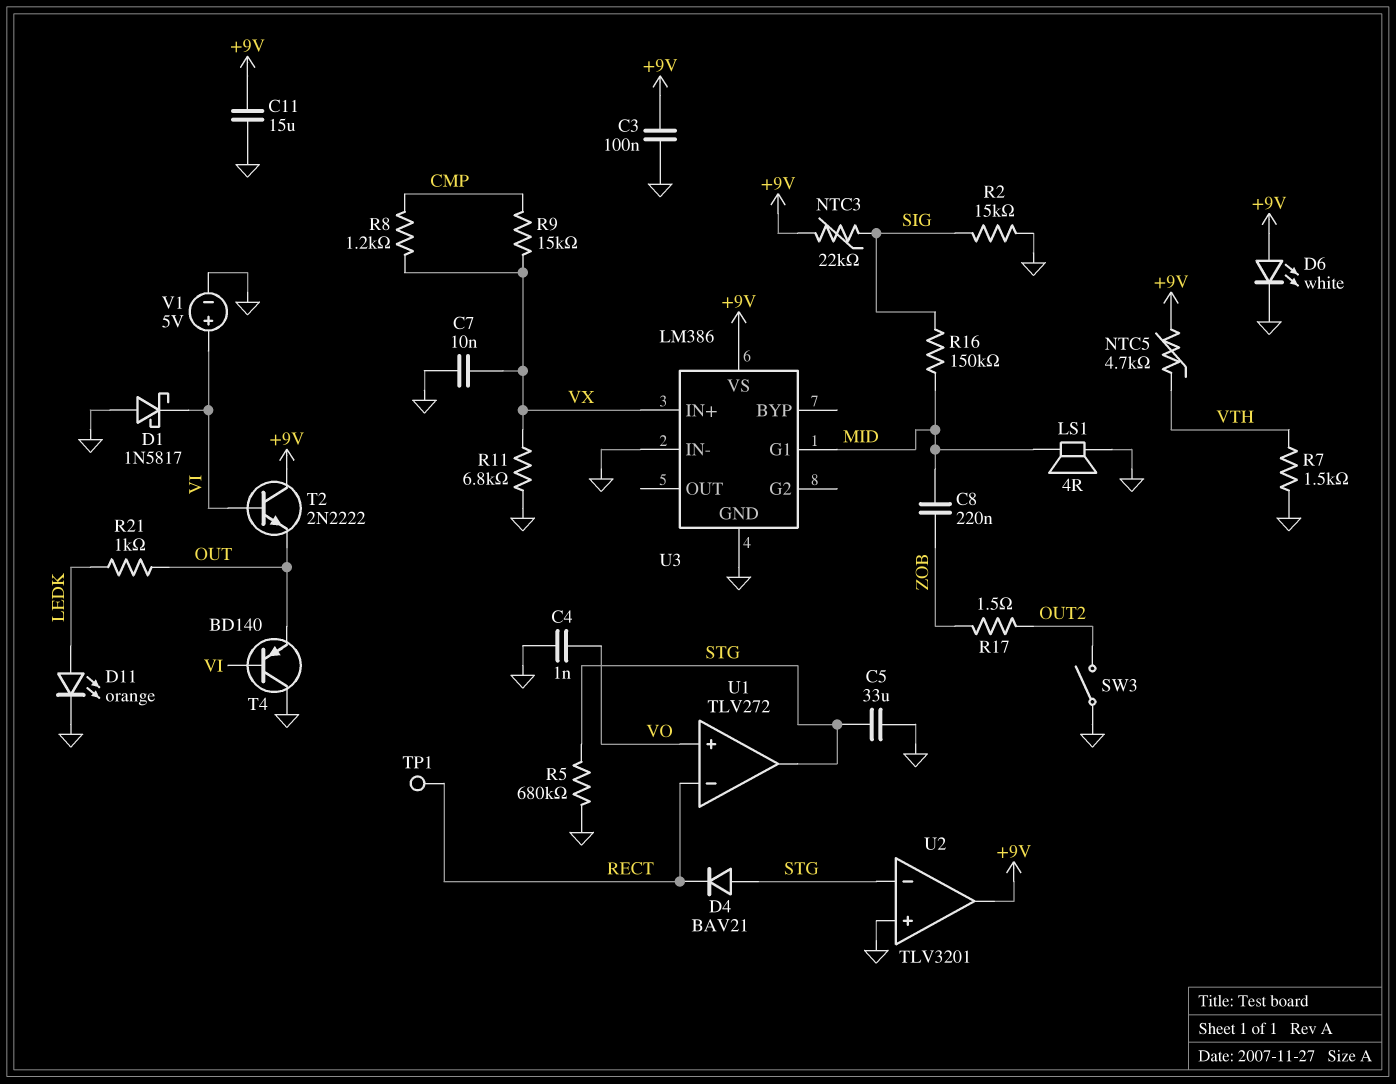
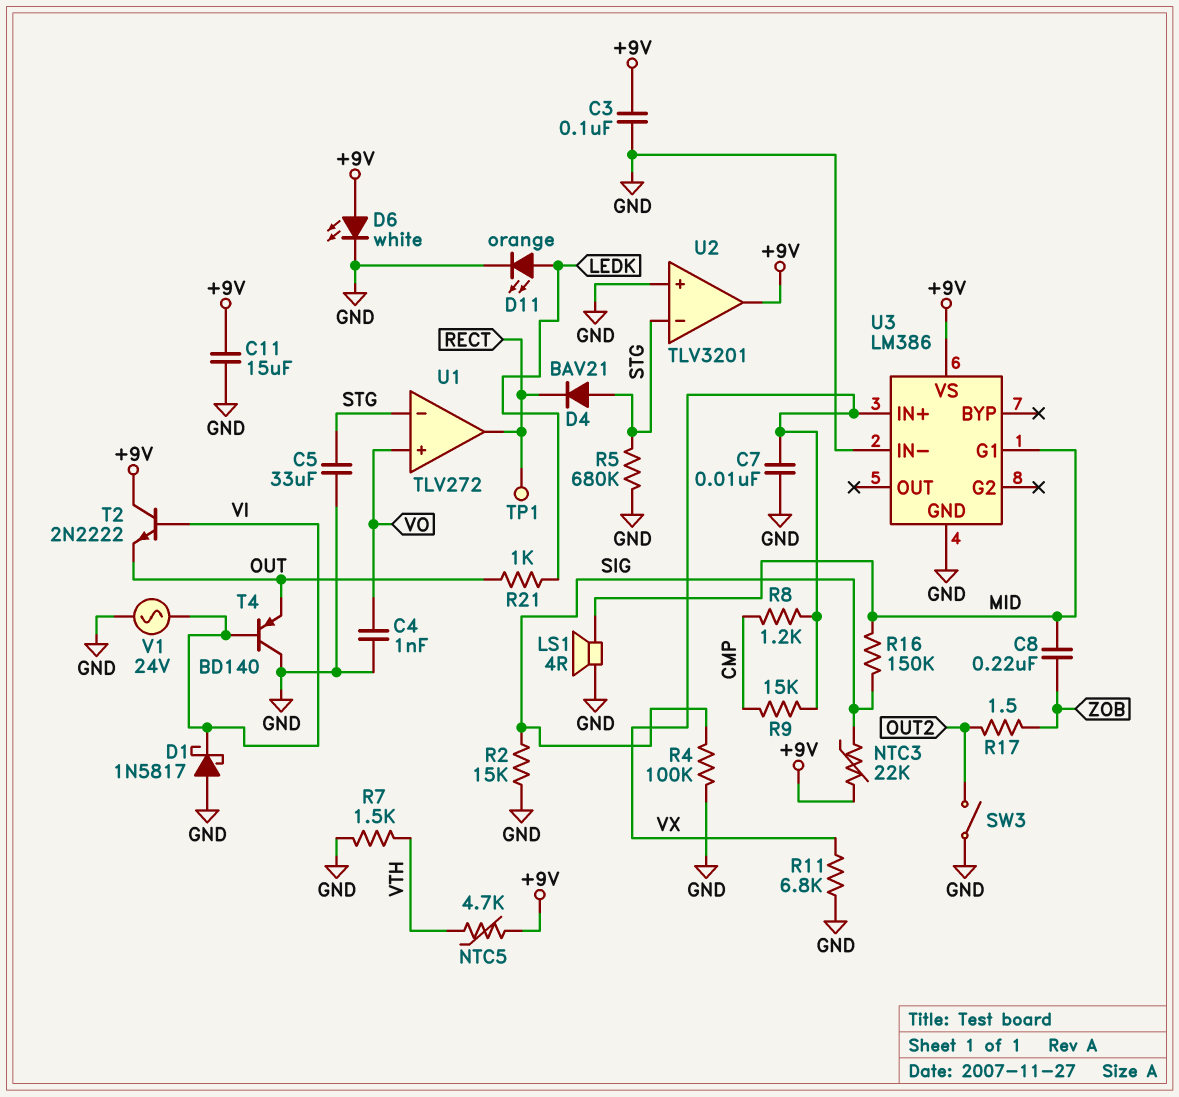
R4: none -> 100k (GND, SIG)
U1 pin in-: RECT -> STG
U1 pin out: STG -> RECT
V1: 5V (plus VI, minus GND) -> AC 24V (GND, VI)

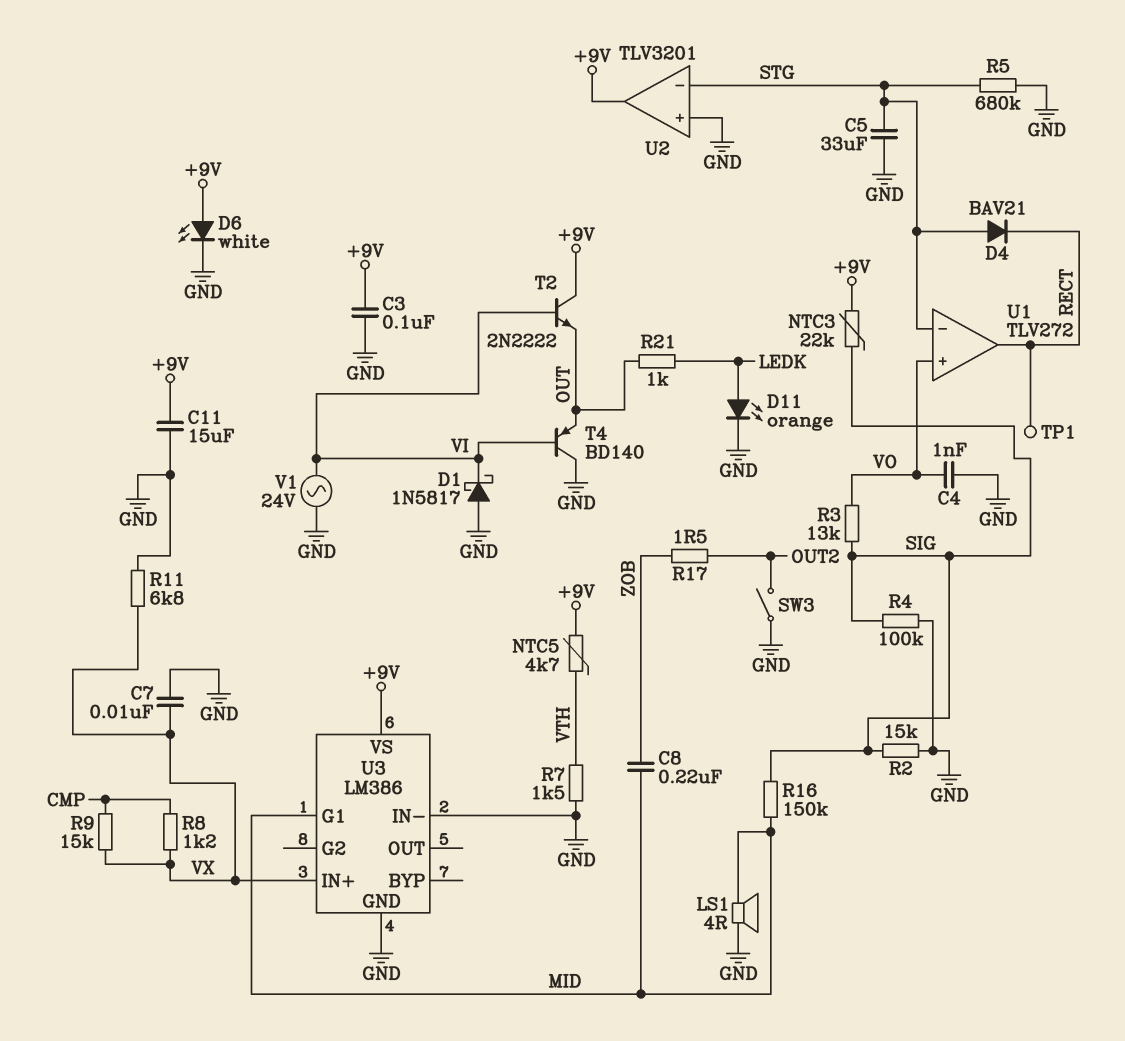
R3: none -> 13k (SIG, VO)

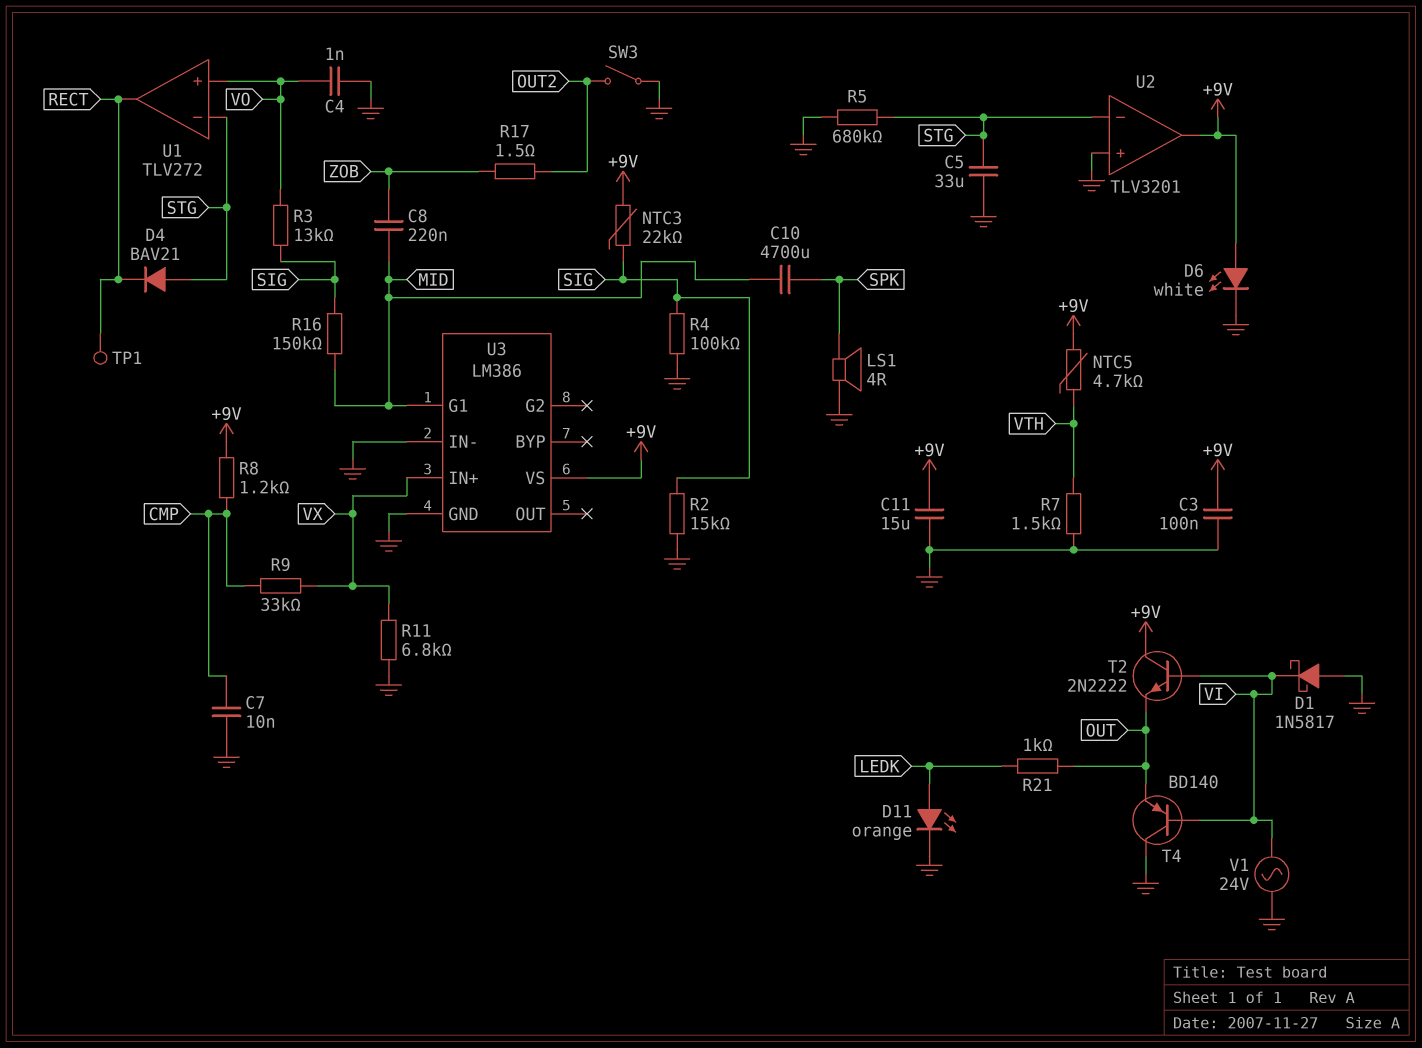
C7: 10nF (GND, VX) -> 10nF (CMP, GND)
C10: none -> 4700uF (MID, SPK)
LS1: speaker 4R (GND, MID) -> speaker 4R (GND, SPK)
R8: 1.2k (CMP, VX) -> 1.2k (+9V, CMP)
R9: 15k (CMP, VX) -> 33k (CMP, VX)

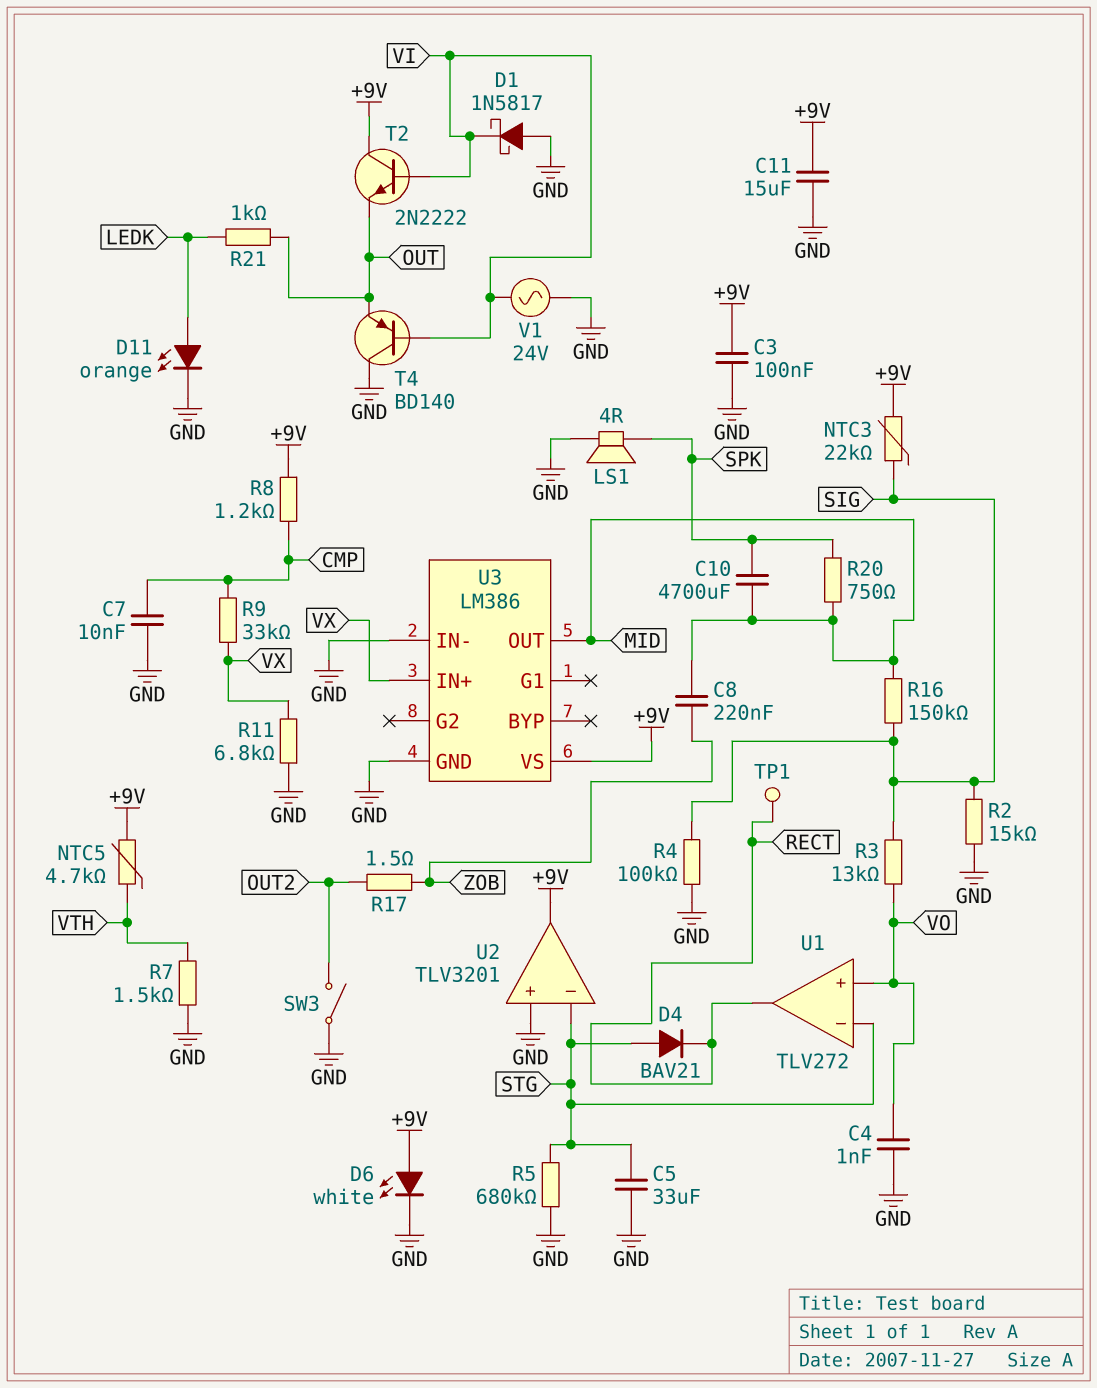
R20: none -> 750 (MID, SPK)
U3 pin G1: MID -> none
U3 pin OUT: none -> MID

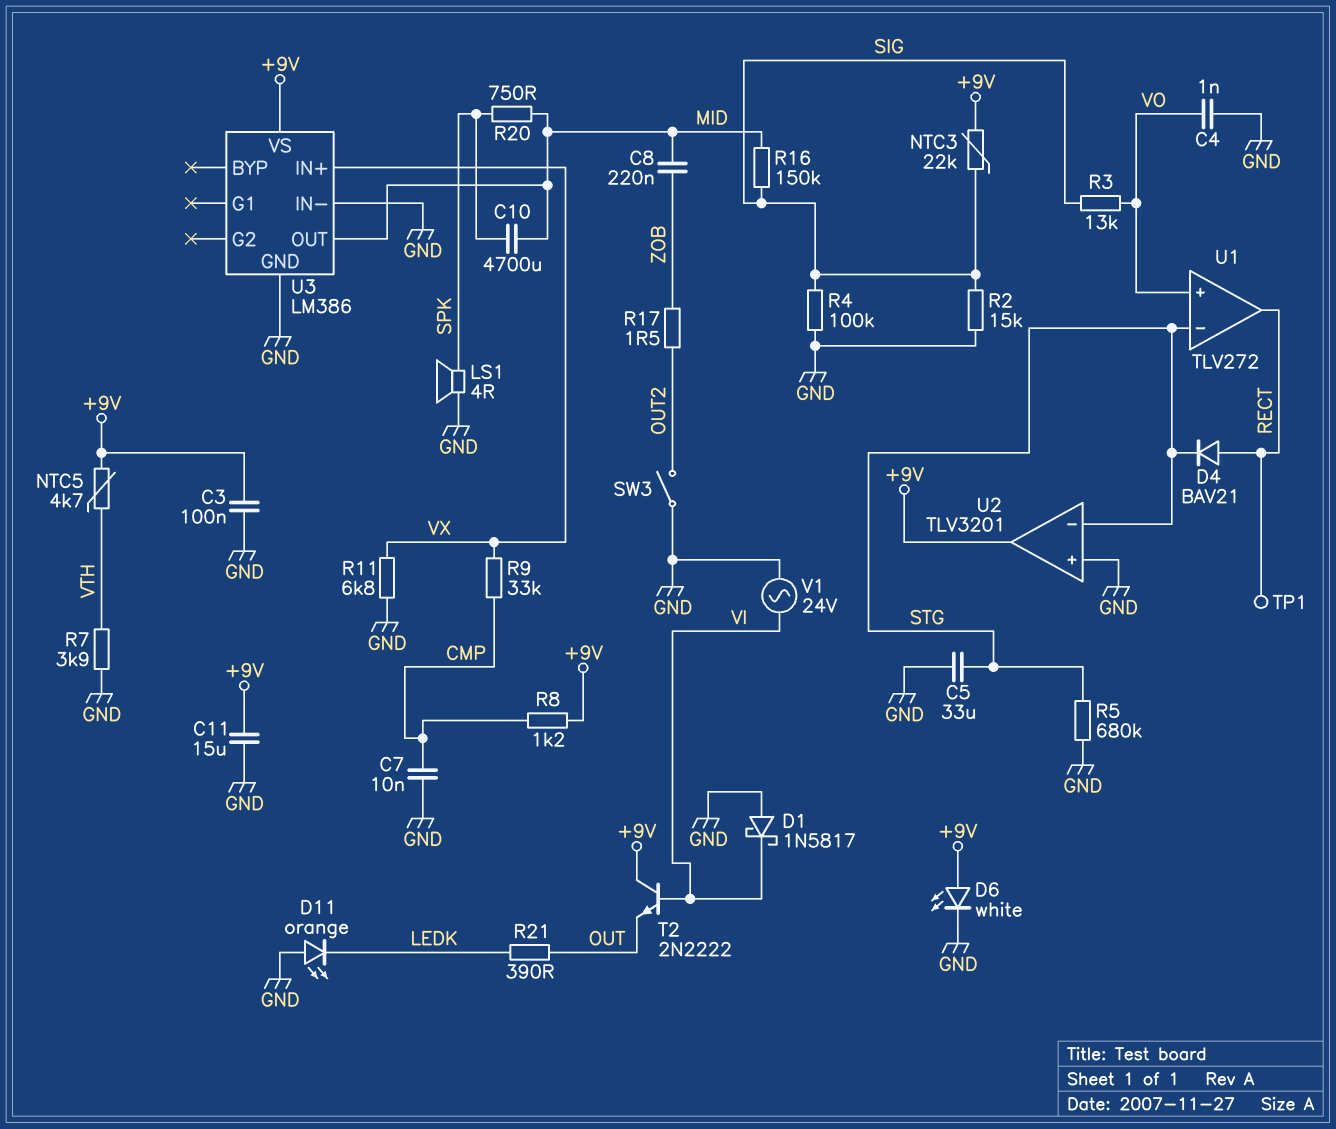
D4: diode BAV21 (A STG, K RECT) -> diode BAV21 (A RECT, K STG)
D11: LED orange (A LEDK, K GND) -> LED orange (A GND, K LEDK)
R7: 1.5k (GND, VTH) -> 3.9k (GND, VTH)
R21: 1k (LEDK, OUT) -> 390 (LEDK, OUT)
T4: PNP BD140 (B VI, C GND, E OUT) -> none

